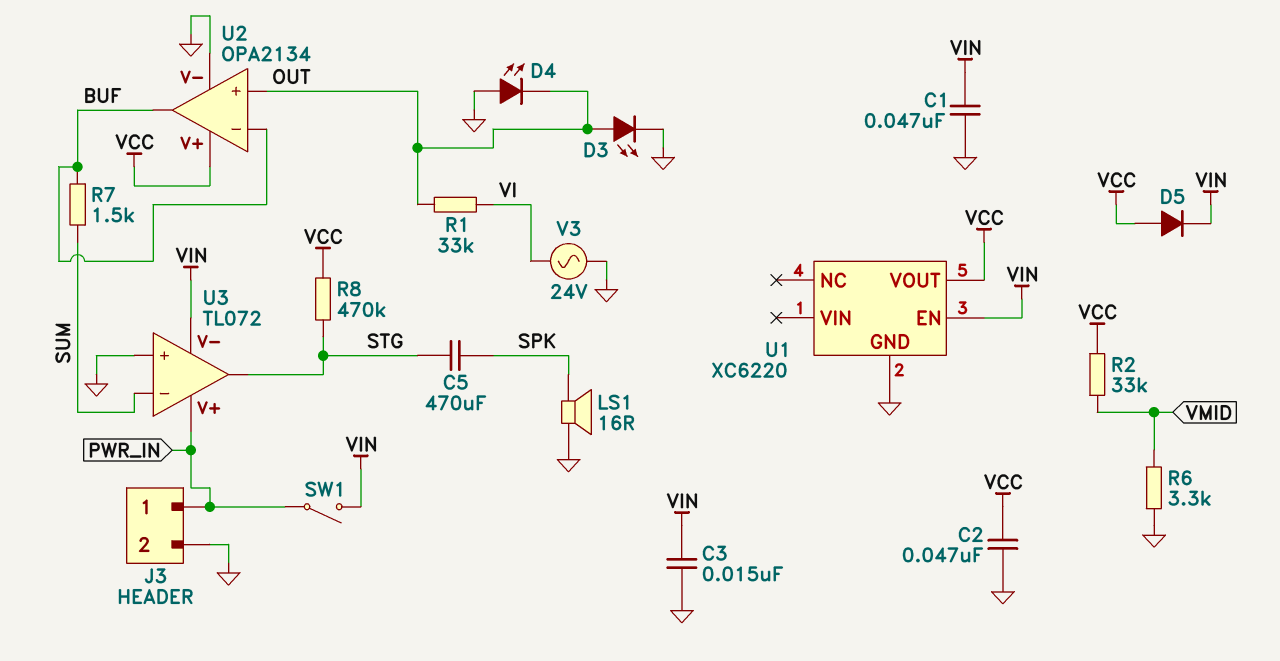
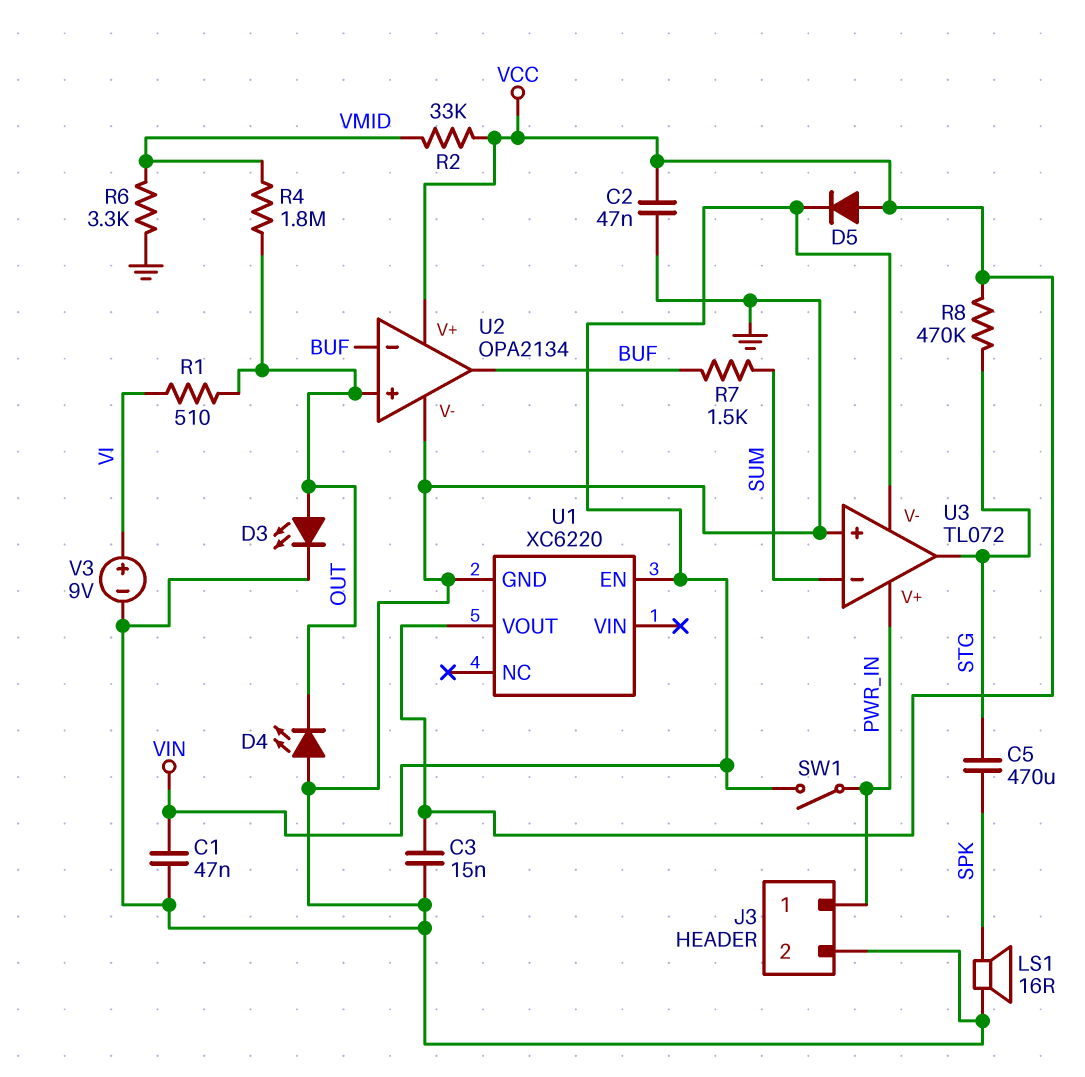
C3: 15nF (GND, VIN) -> 15nF (GND, VCC)
R1: 33k (OUT, VI) -> 510 (OUT, VI)
R4: none -> 1.8M (OUT, VMID)
V3: AC 24V (GND, VI) -> 9V (plus VI, minus GND)

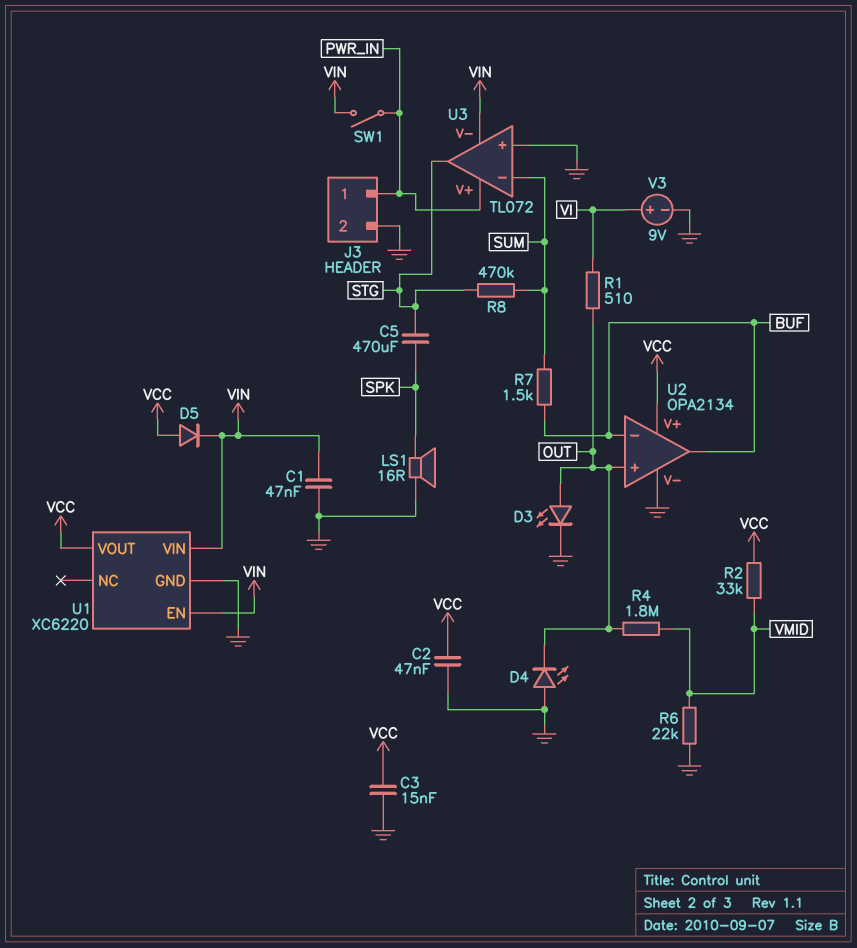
R6: 3.3k (GND, VMID) -> 22k (GND, VMID)
R8: 470k (STG, VCC) -> 470k (STG, SUM)
U1 pin VIN: none -> VIN

